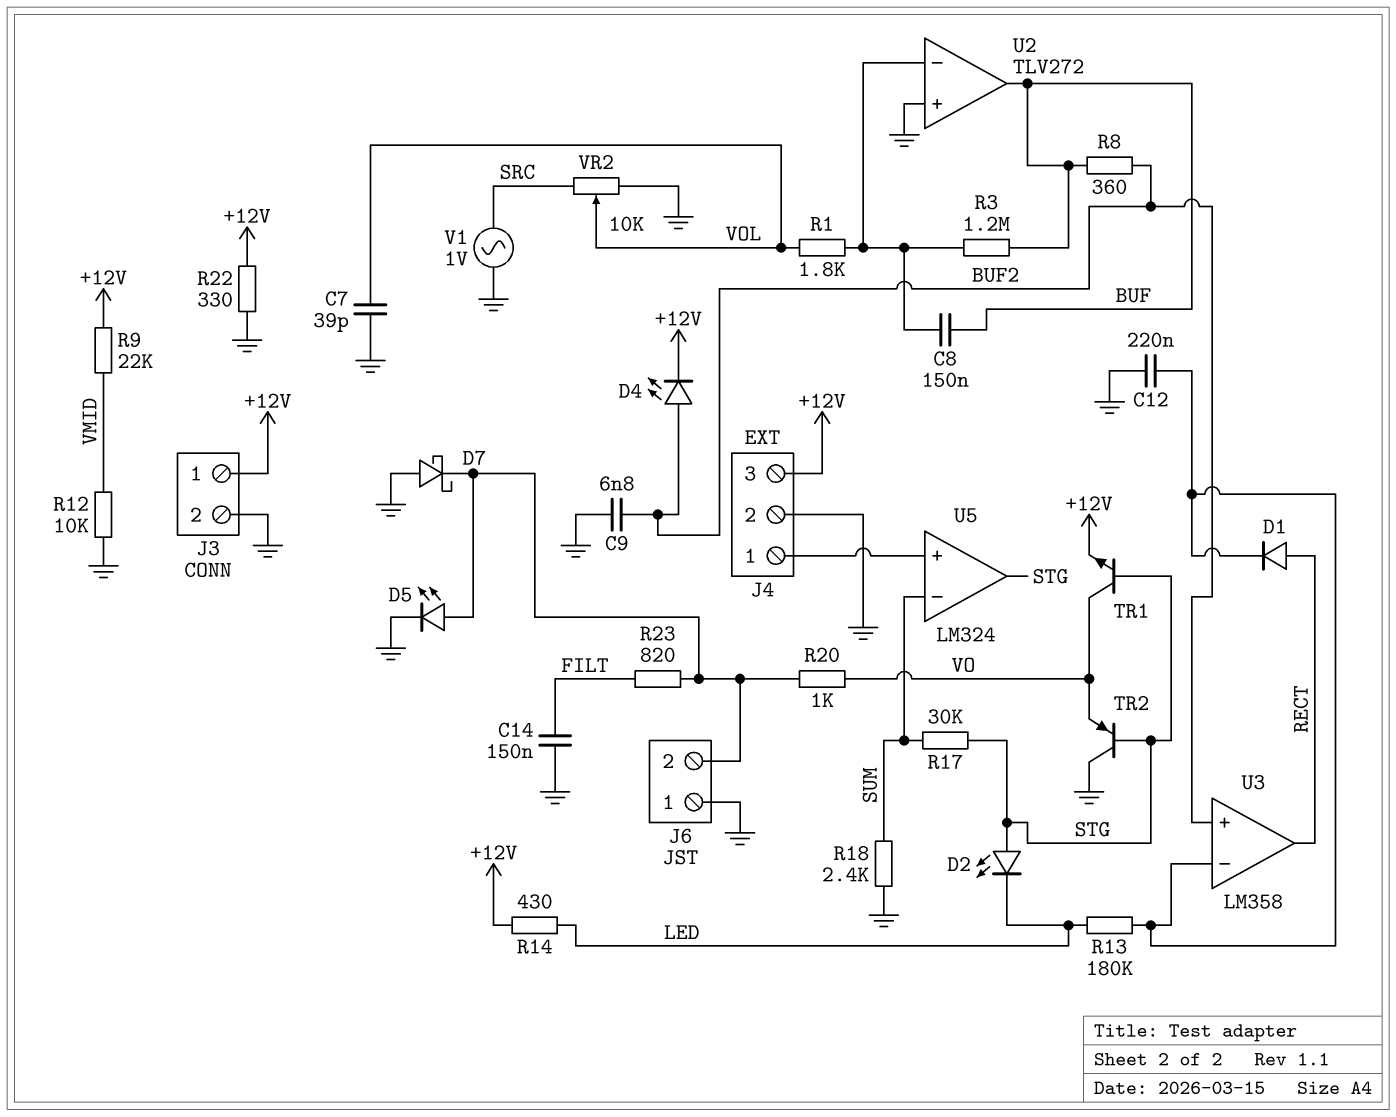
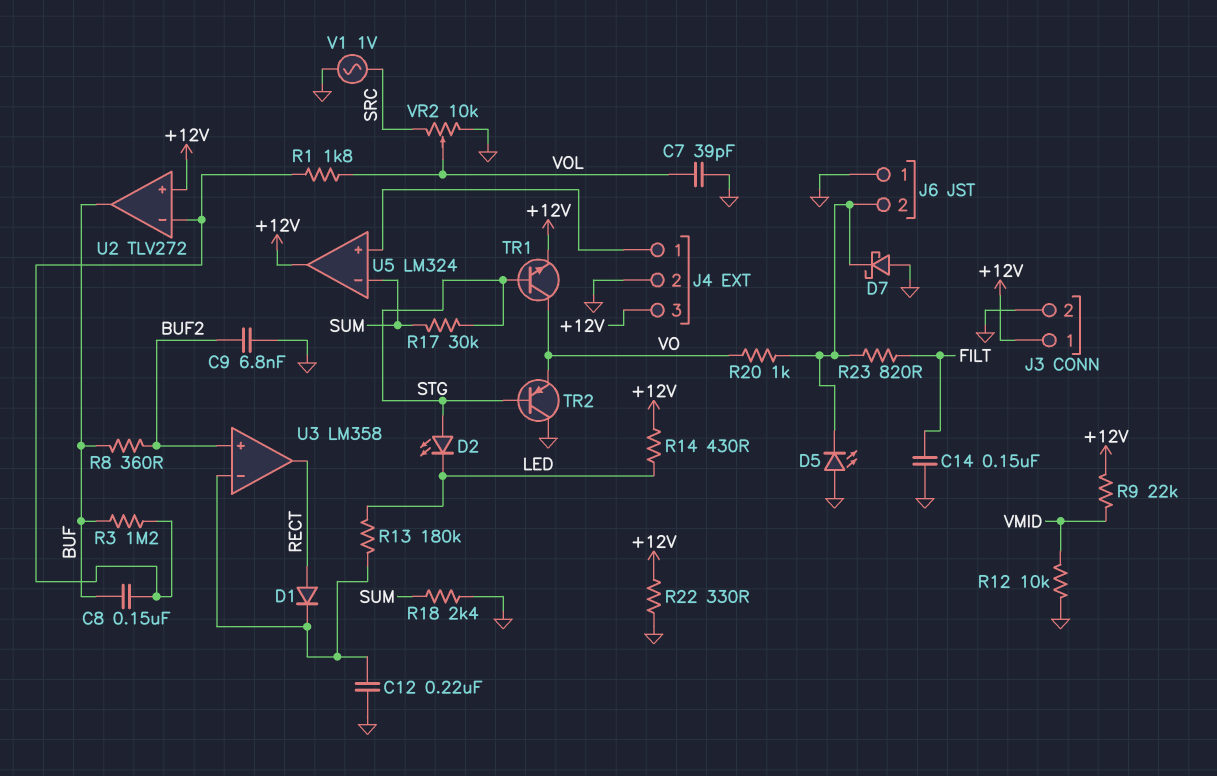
D4: LED (A BUF2, K +12V) -> none
D5: LED (A J6/2, K GND) -> LED (A GND, K J6/2)
U2 pin in+: GND -> +12V
U5 pin out: STG -> +12V

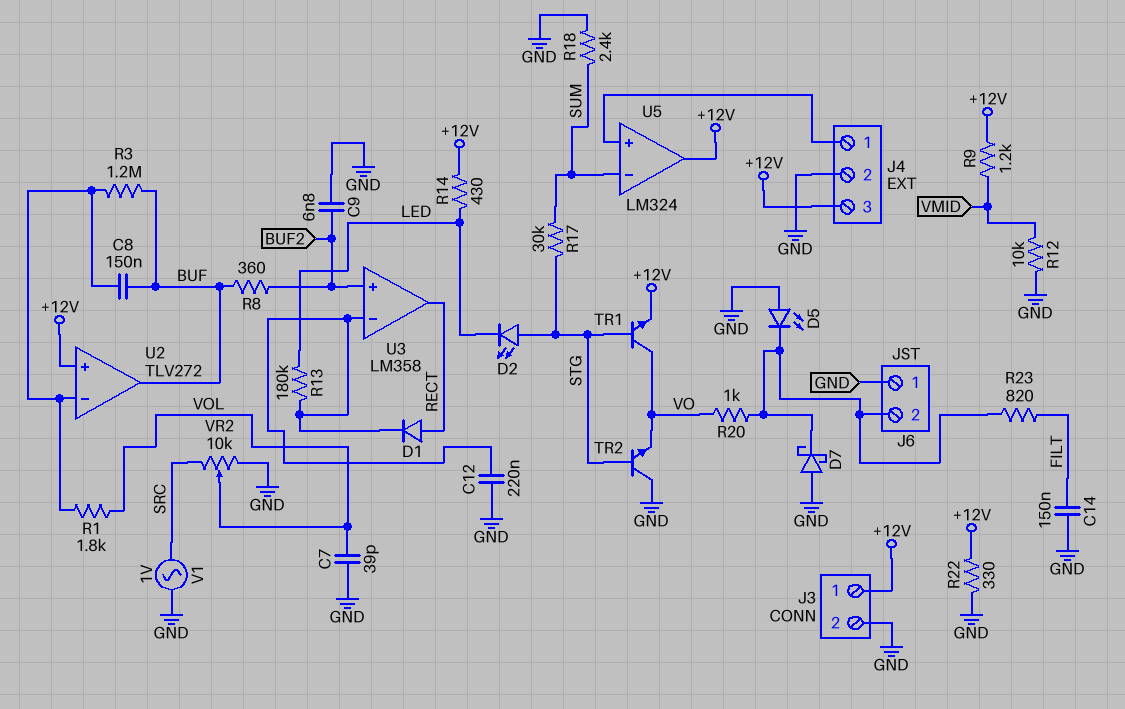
R9: 22k (+12V, VMID) -> 1.2k (+12V, VMID)
TR2: PNP (B STG, C GND, E VO) -> NPN (B STG, C GND, E VO)

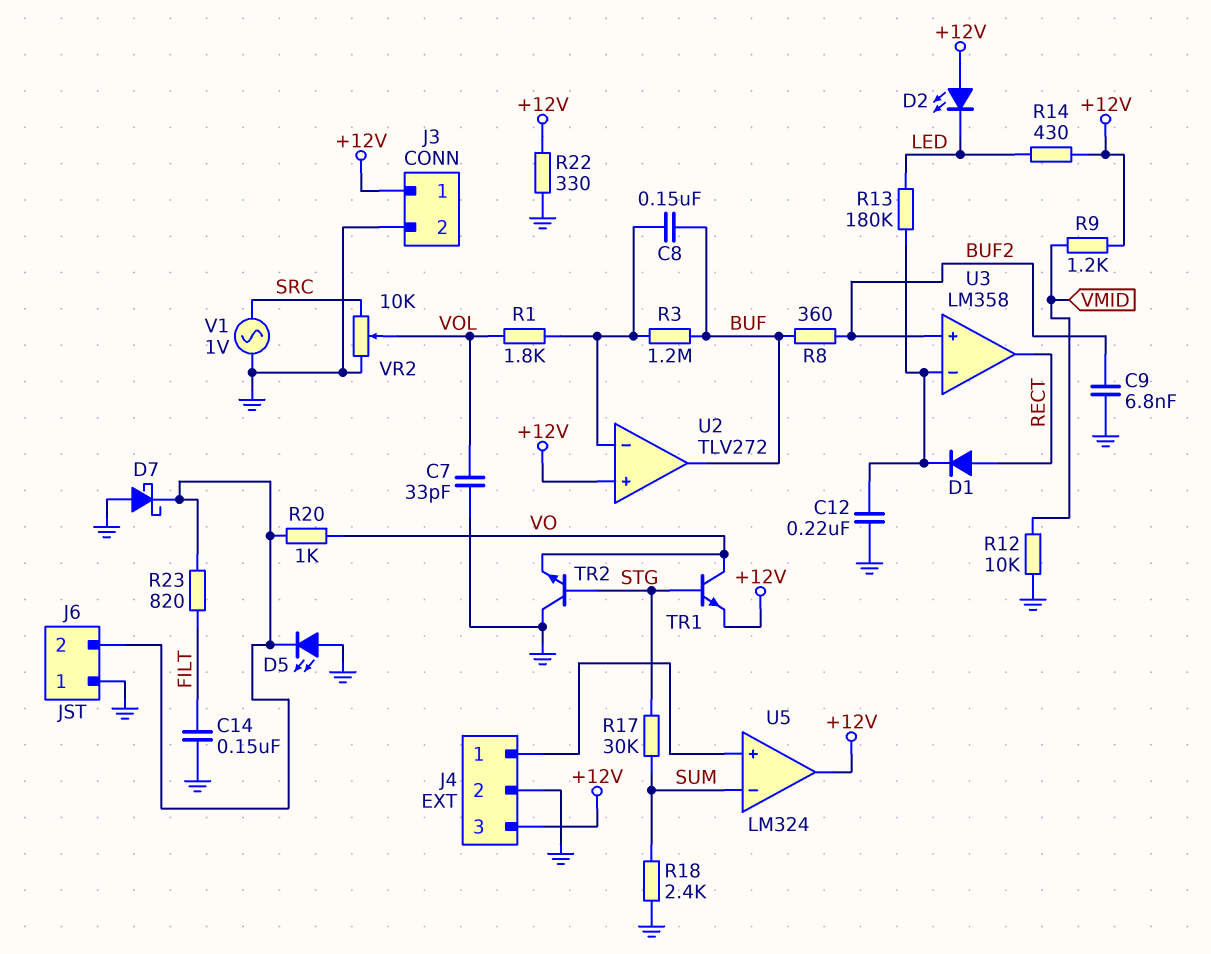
C7: 39pF (GND, VOL) -> 33pF (GND, VOL)
D2: LED (A STG, K LED) -> LED (A +12V, K LED)

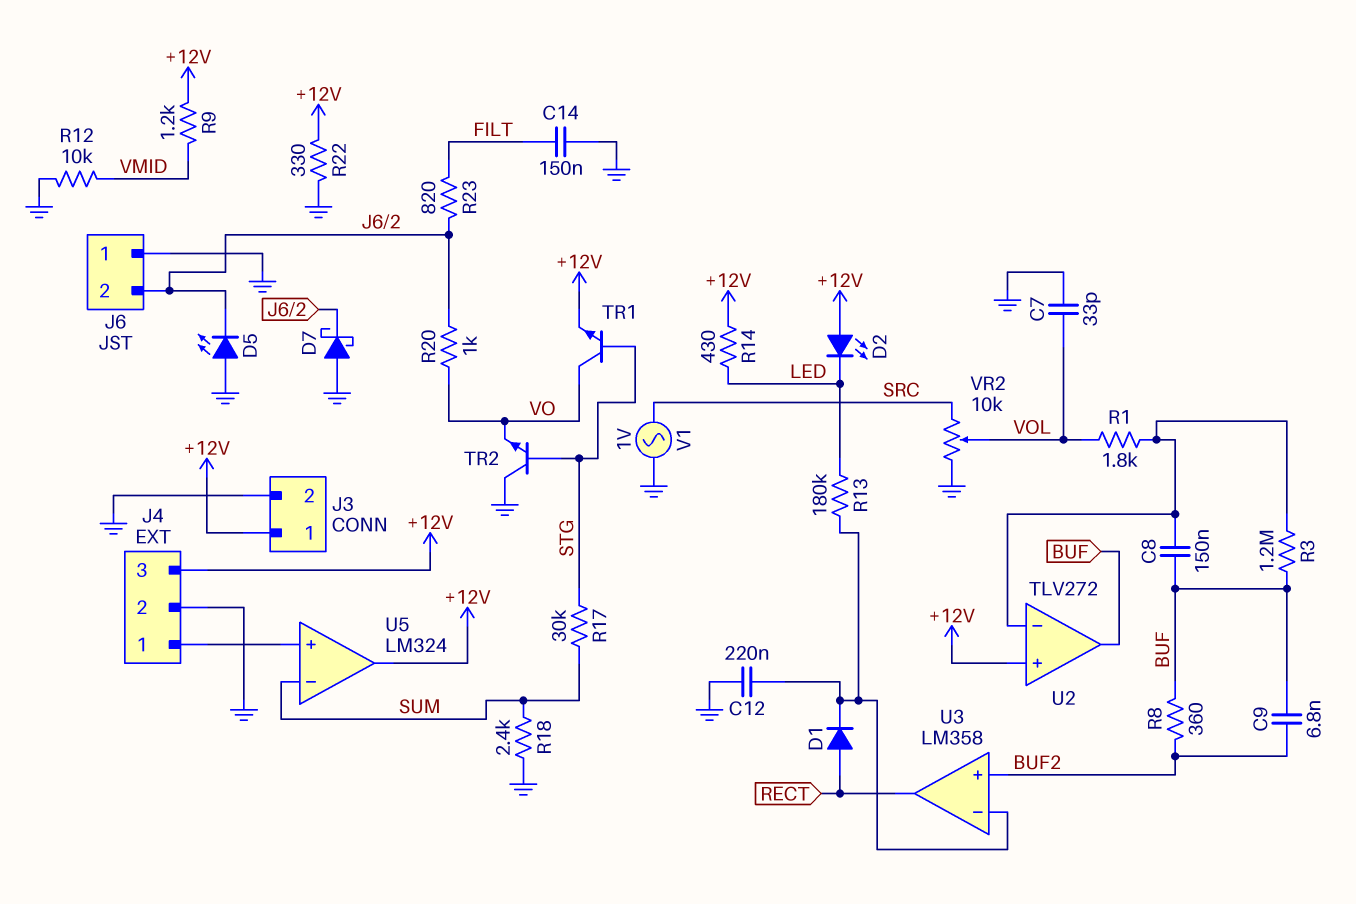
C9: 6.8nF (BUF2, GND) -> 6.8nF (BUF, BUF2)

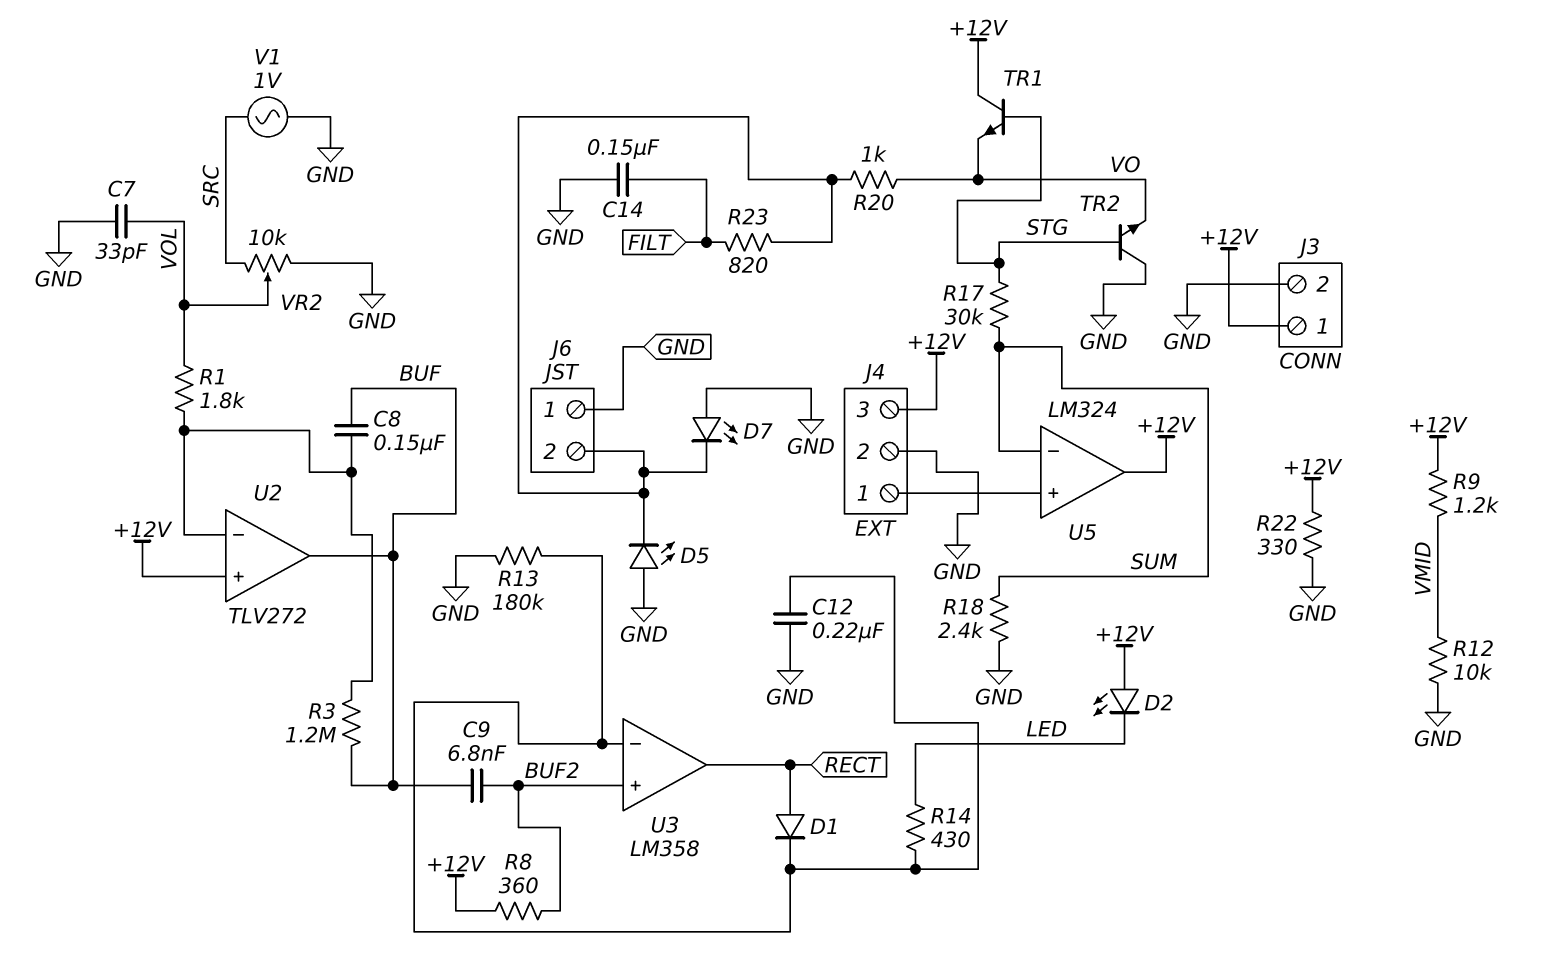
D7: schottky (A GND, K J6/2) -> LED (A GND, K J6/2)
R8: 360 (BUF, BUF2) -> 360 (+12V, BUF2)
R13: 180k (LED, U3/in-) -> 180k (GND, U3/in-)
R14: 430 (+12V, LED) -> 430 (LED, U3/in-)
TR1: NPN (B STG, C VO, E +12V) -> NPN (B STG, C +12V, E VO)

